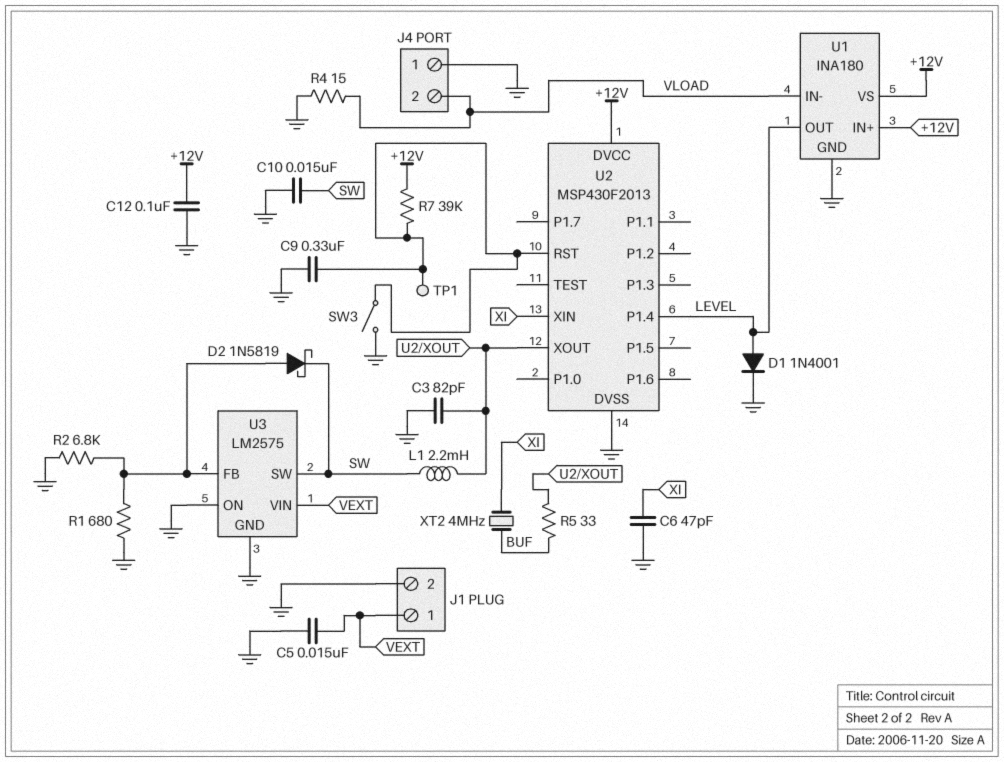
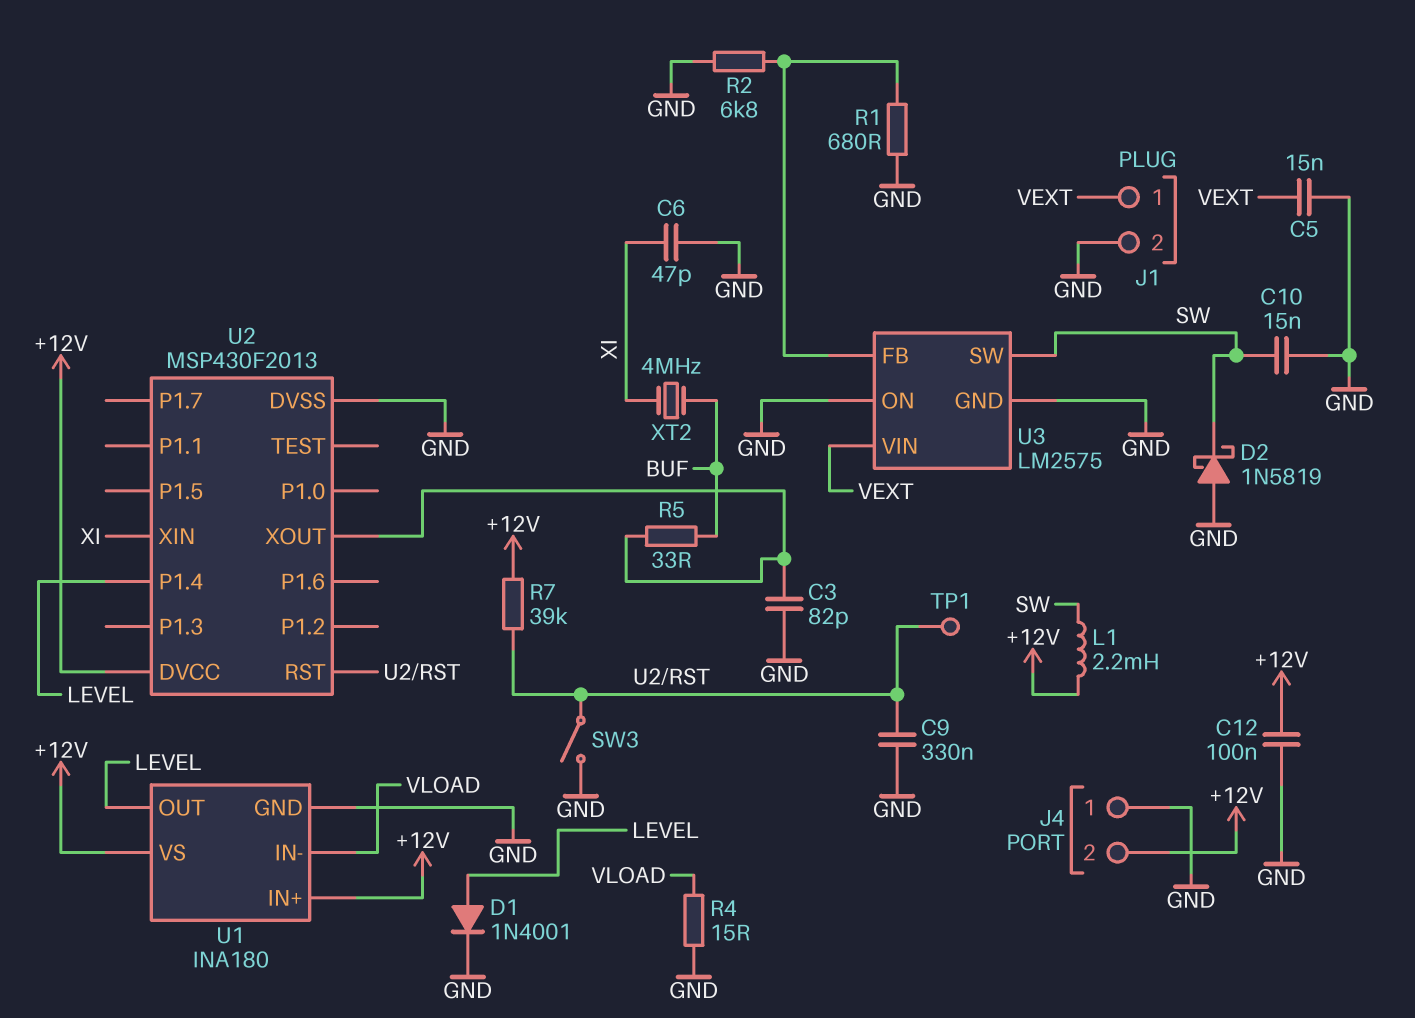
D2: schottky 1N5819 (A U3/FB, K SW) -> schottky 1N5819 (A GND, K SW)
J4 pin 2: VLOAD -> +12V
L1: 2.2mH (SW, U2/XOUT) -> 2.2mH (+12V, SW)

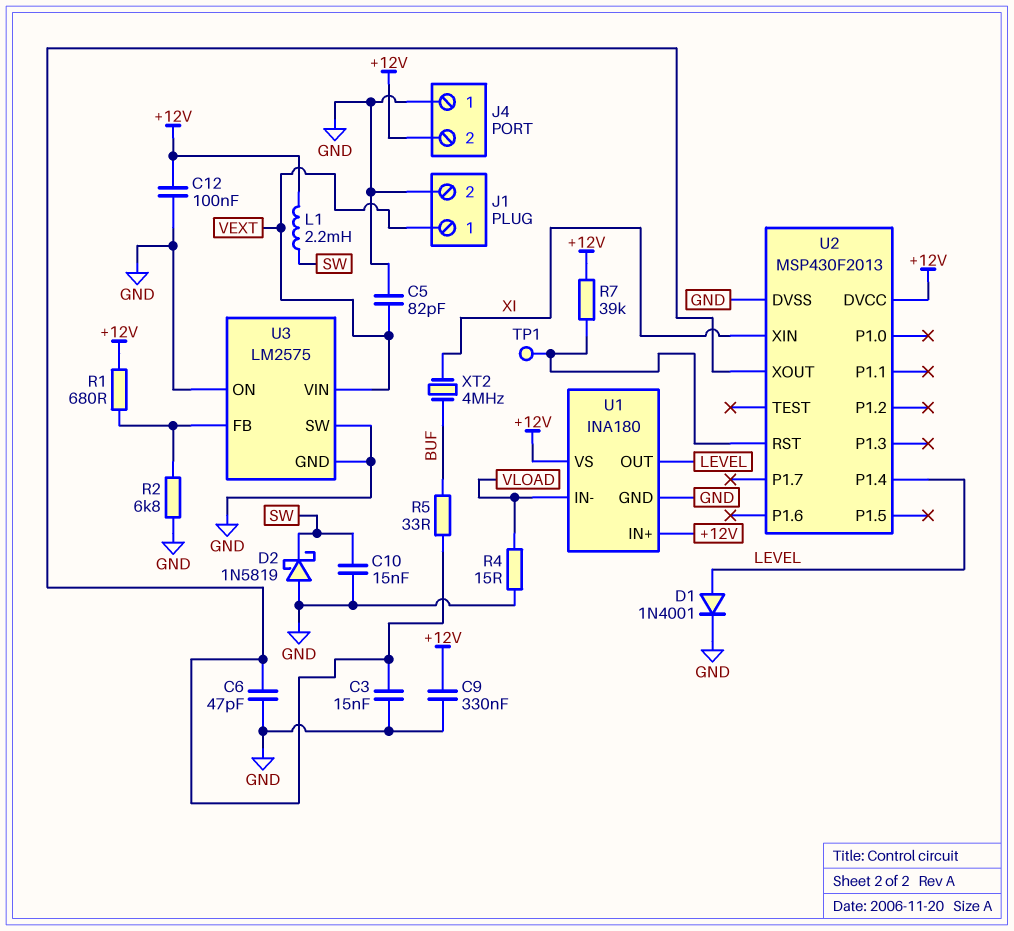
C3: 82pF (GND, U2/XOUT) -> 15nF (GND, U2/XOUT)
C5: 15nF (GND, VEXT) -> 82pF (GND, VEXT)
C6: 47pF (GND, XI) -> 47pF (GND, U2/XOUT)
C9: 330nF (GND, U2/RST) -> 330nF (+12V, GND)
R1: 680 (GND, U3/FB) -> 680 (+12V, U3/FB)
SW3: switch (GND, U2/RST) -> none
U3 pin SW: SW -> GND

